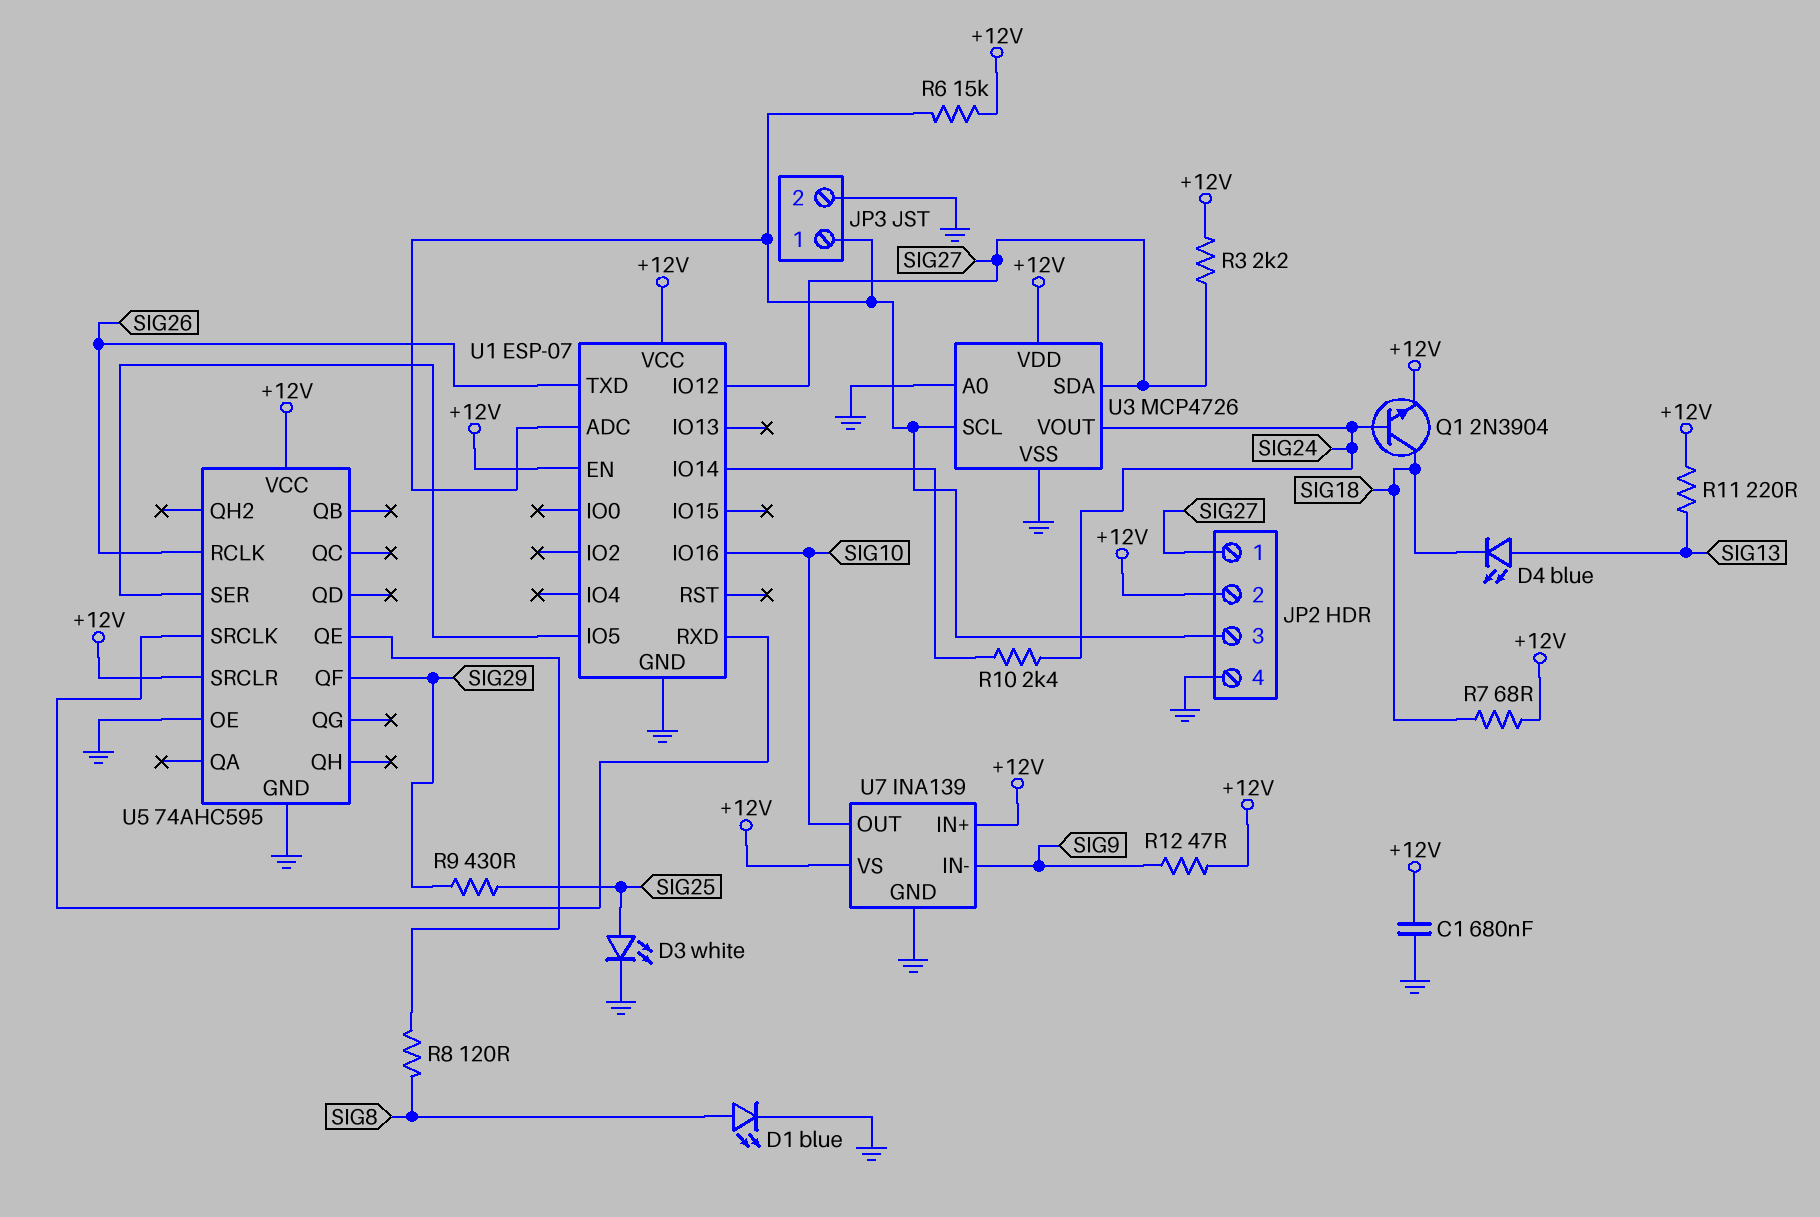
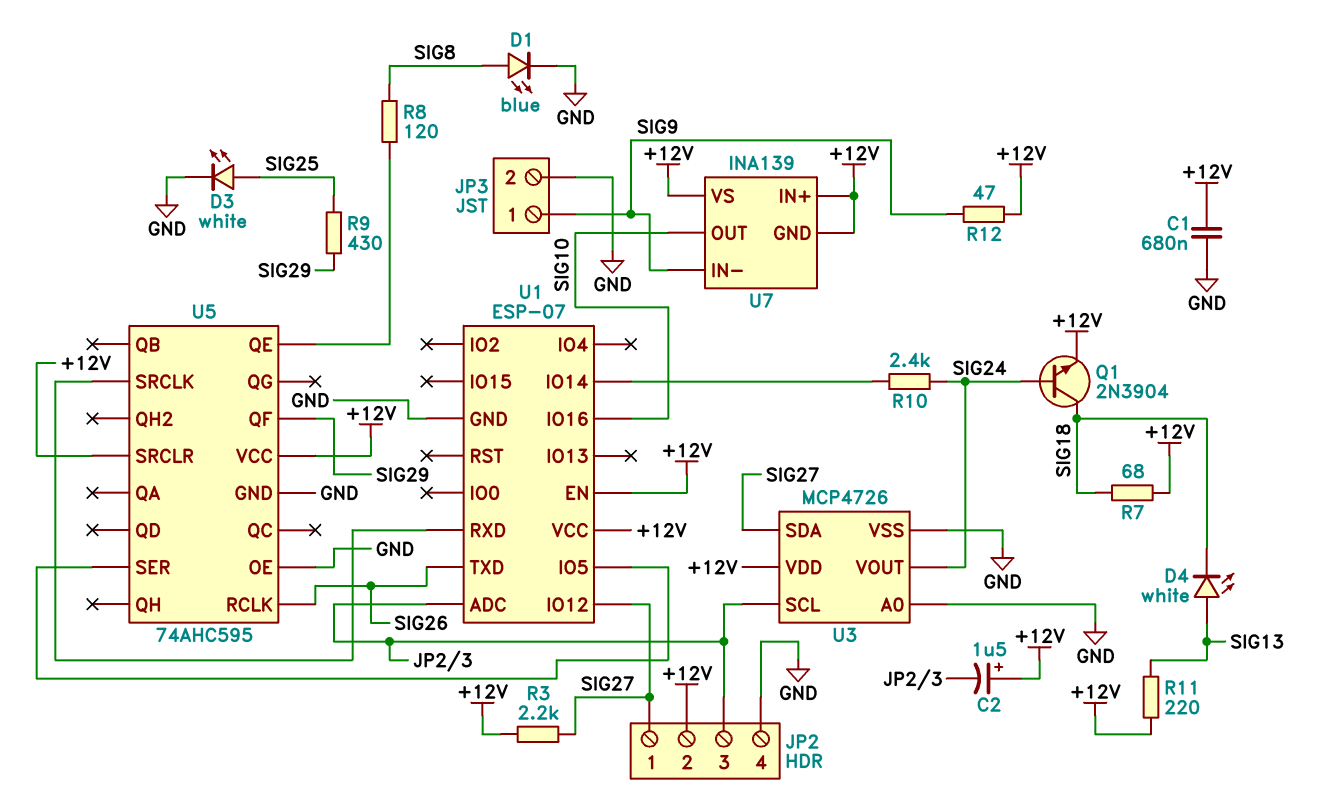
C2: none -> 1.5uF (plus +12V, minus JP2/3)
D4: LED blue (A SIG13, K SIG18) -> LED white (A SIG13, K SIG18)
JP3 pin 1: JP2/3 -> SIG9
R6: 15k (+12V, JP2/3) -> none
U7 pin GND: GND -> +12V

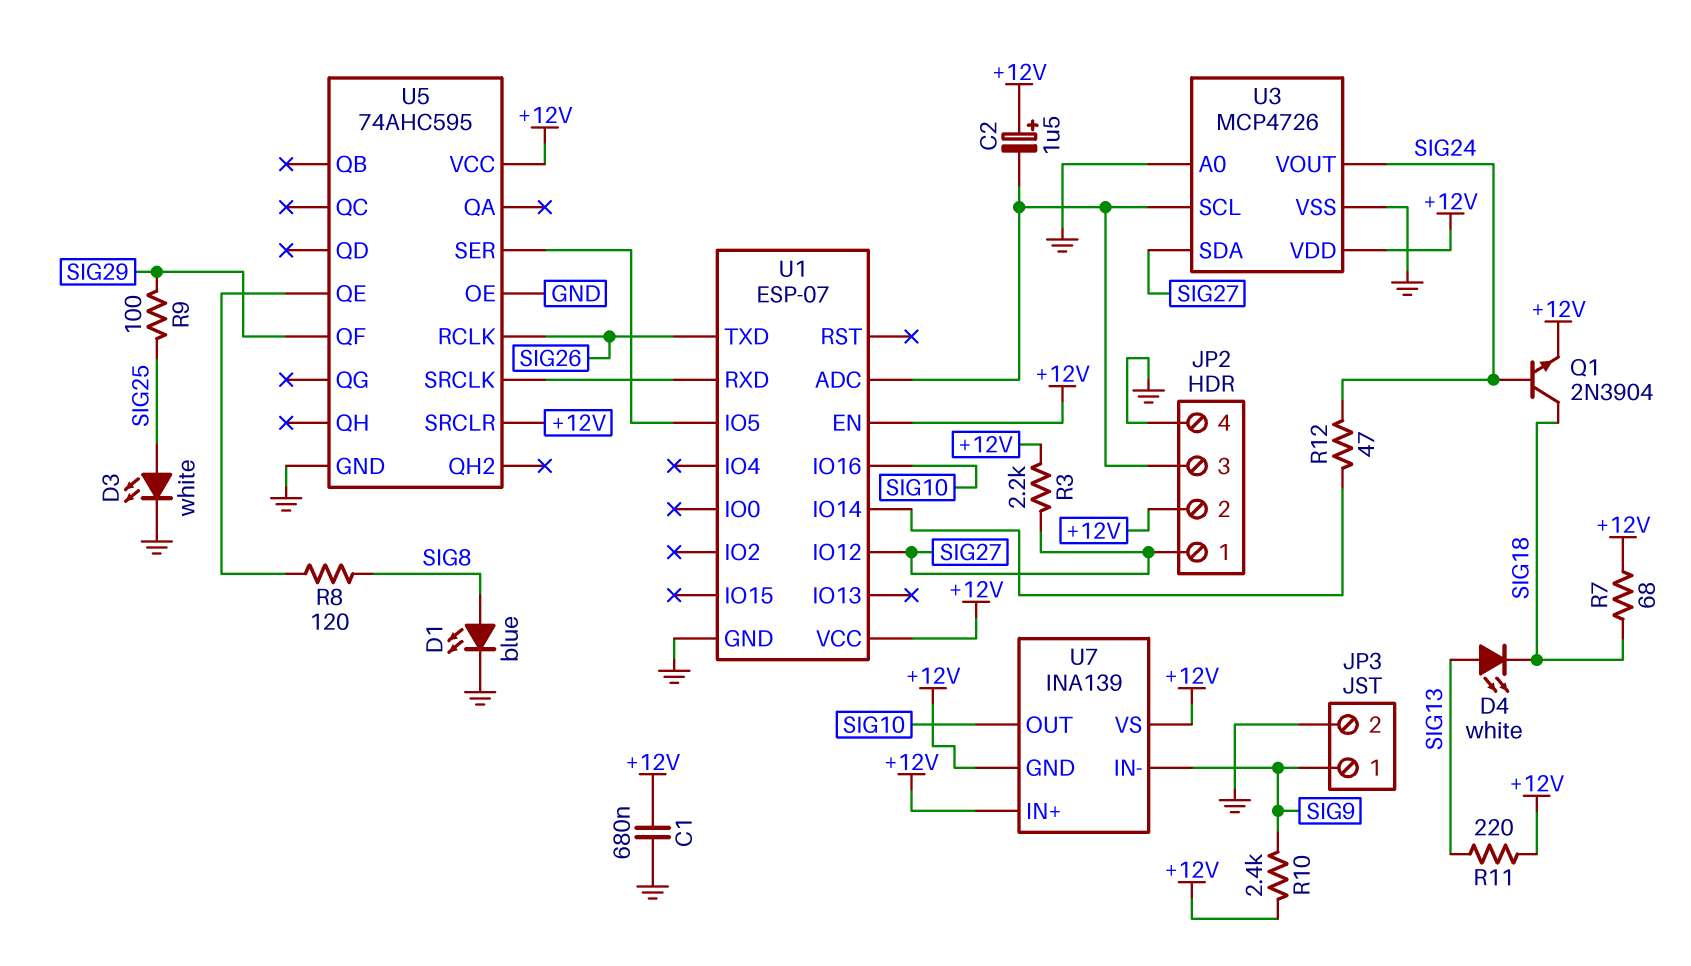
R9: 430 (SIG25, SIG29) -> 100 (SIG25, SIG29)
R10: 2.4k (SIG24, U1/IO14) -> 2.4k (+12V, SIG9)
R12: 47 (+12V, SIG9) -> 47 (SIG24, U1/IO14)

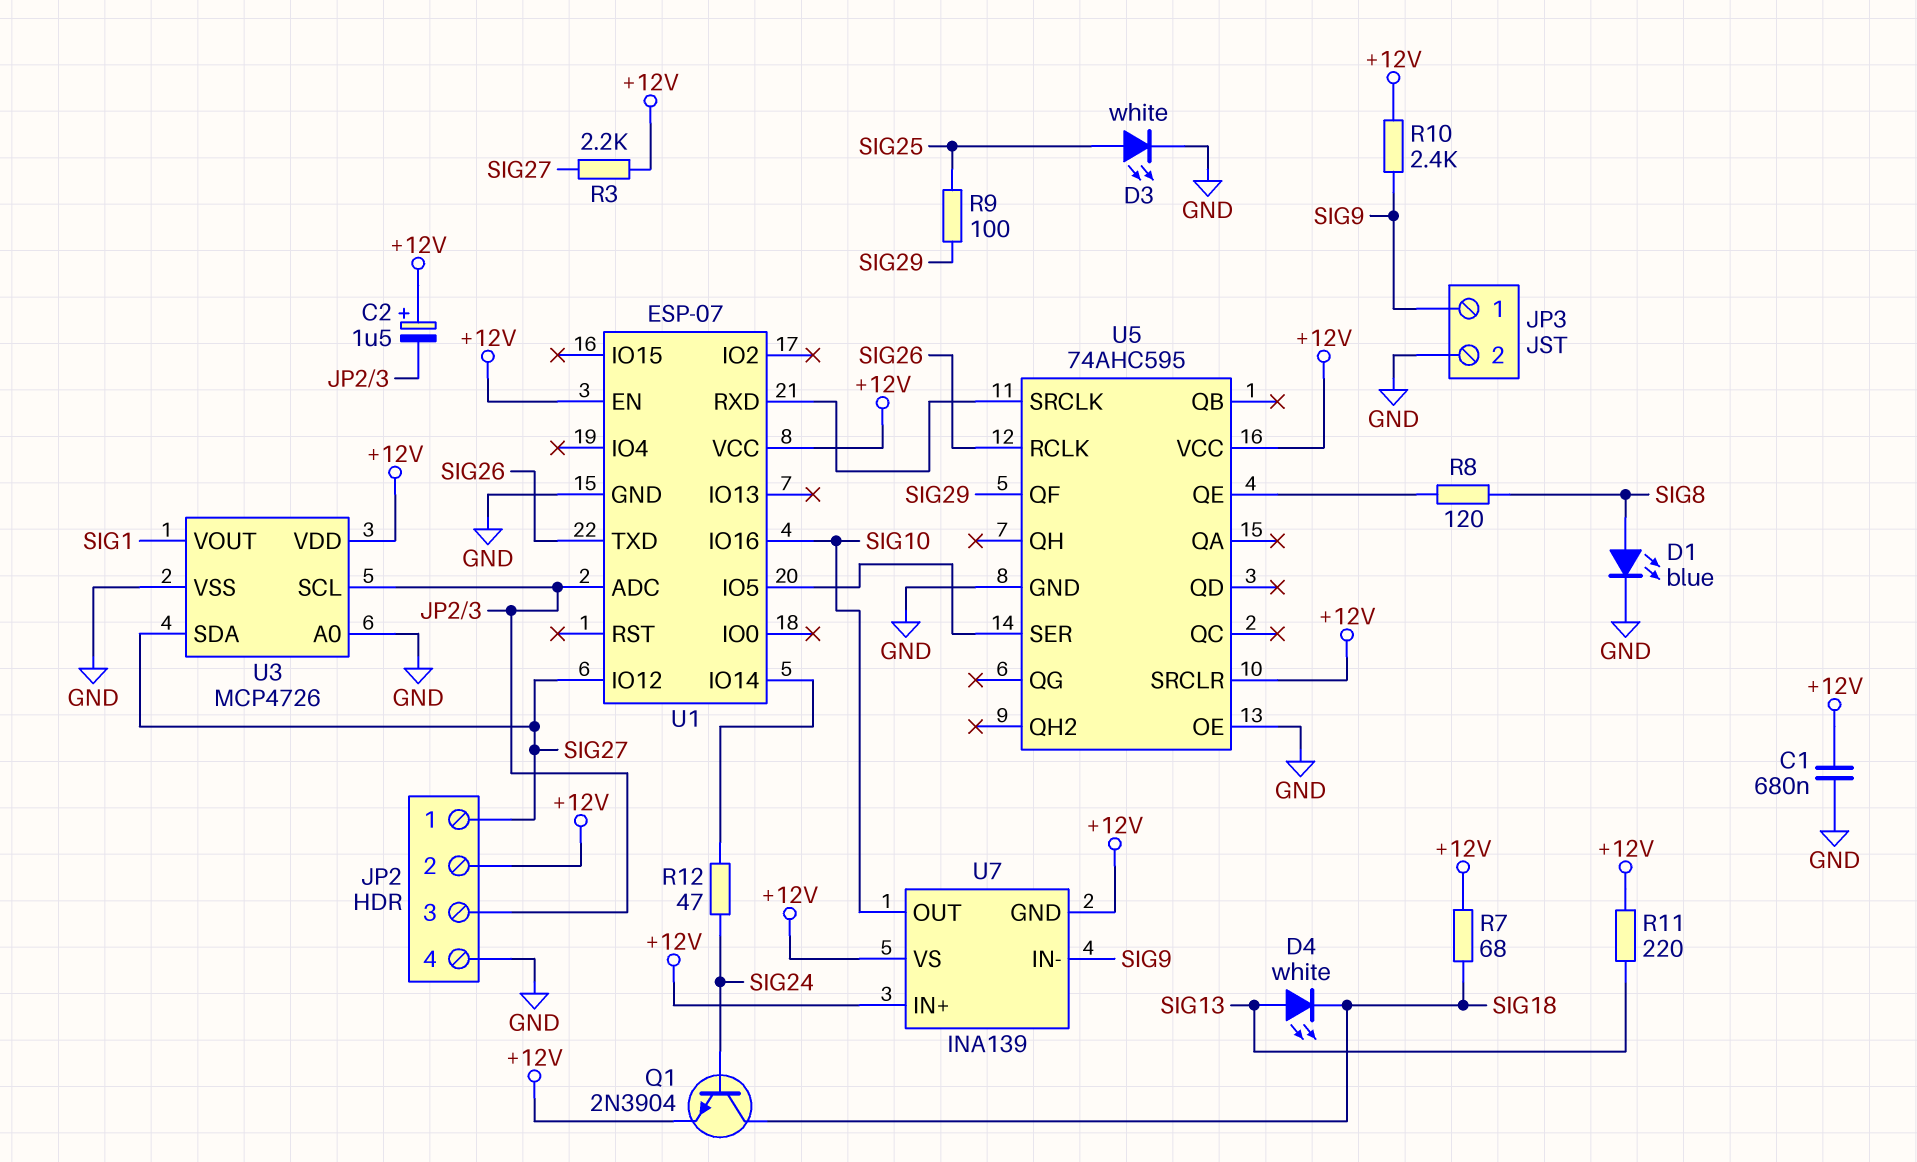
U3 pin VOUT: SIG24 -> SIG1

